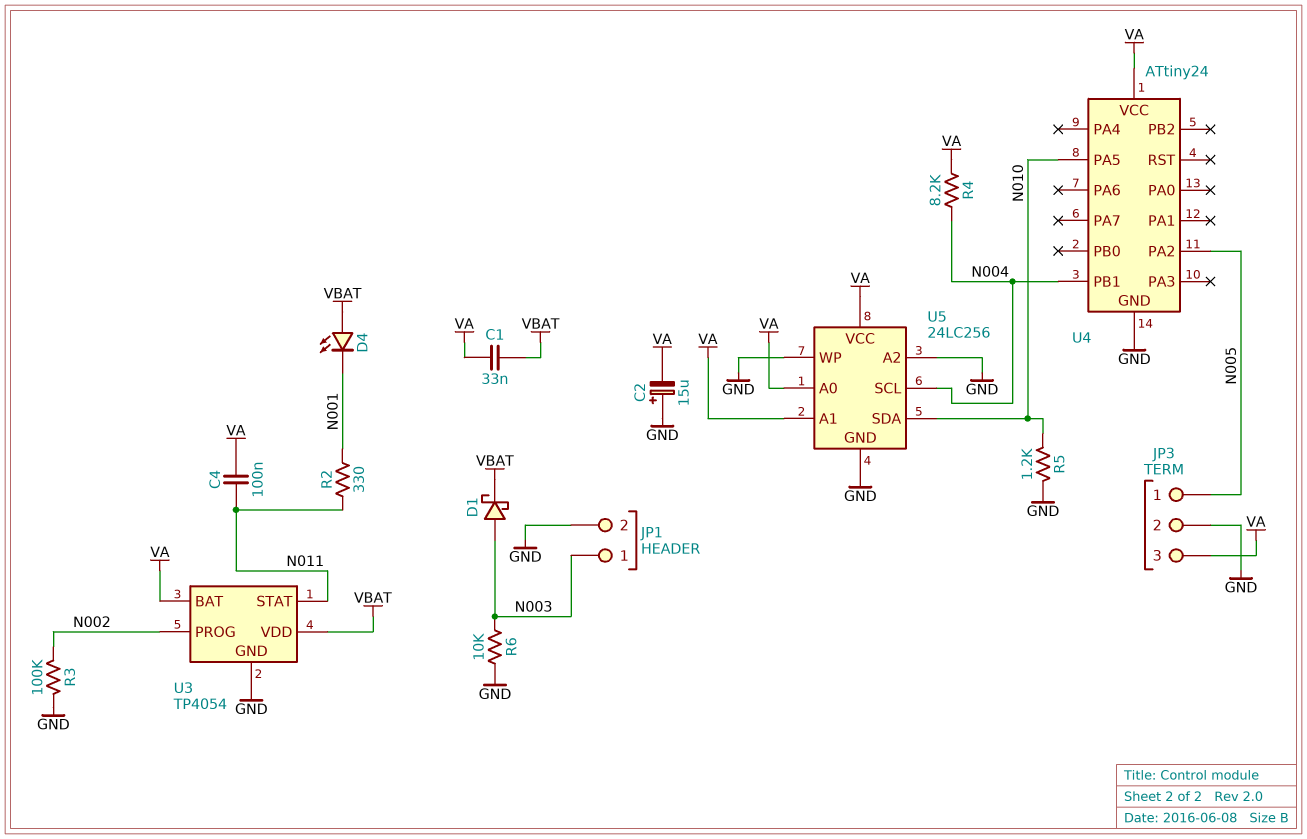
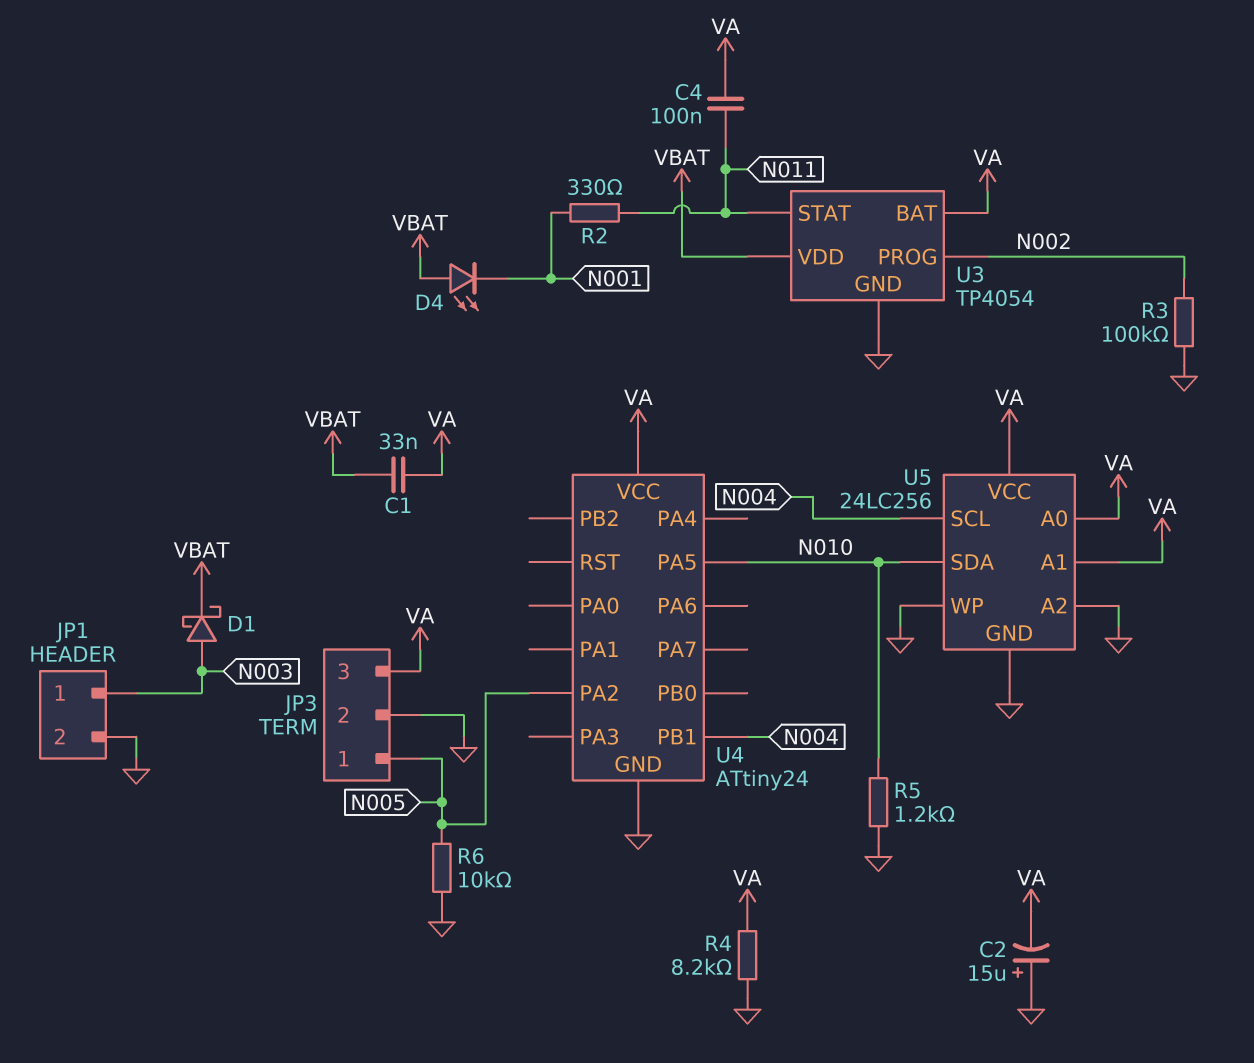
R4: 8.2k (N004, VA) -> 8.2k (GND, VA)
R6: 10k (GND, N003) -> 10k (GND, N005)

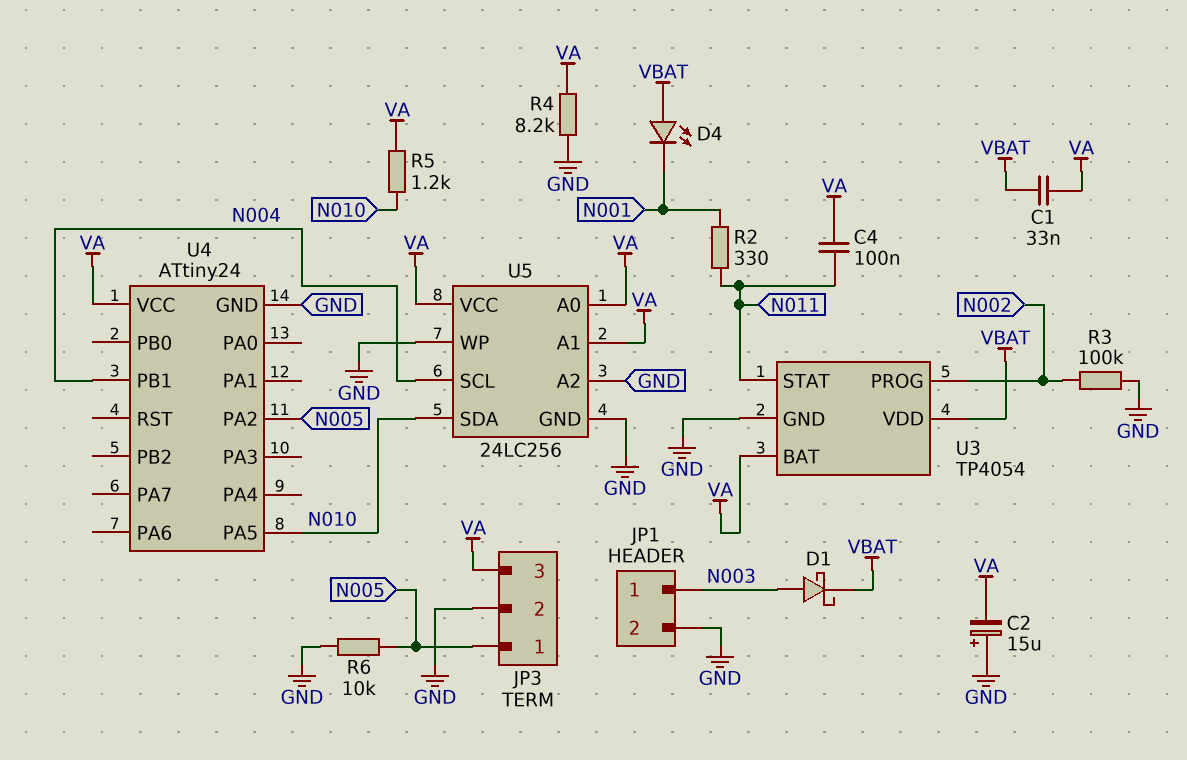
R5: 1.2k (GND, N010) -> 1.2k (N010, VA)

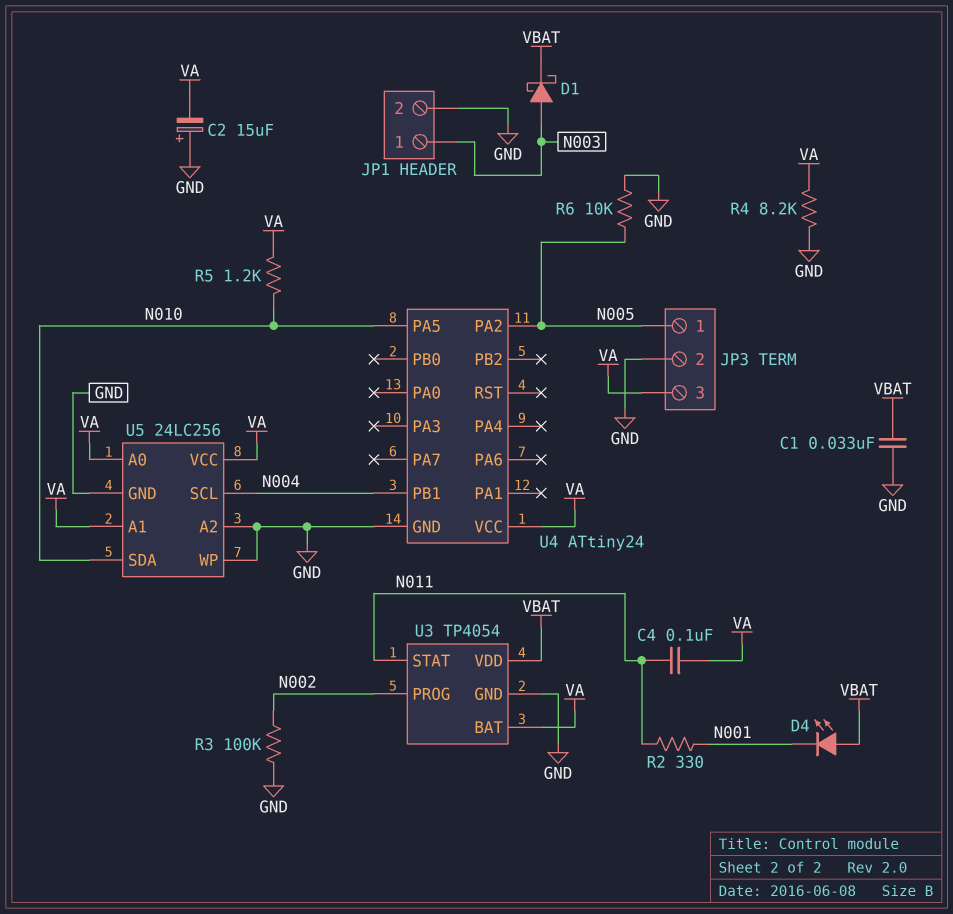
C1: 33nF (VA, VBAT) -> 33nF (GND, VBAT)

